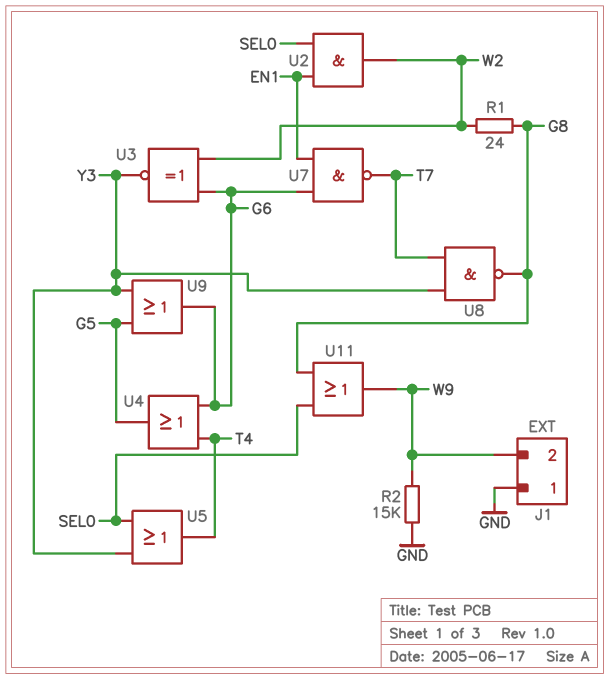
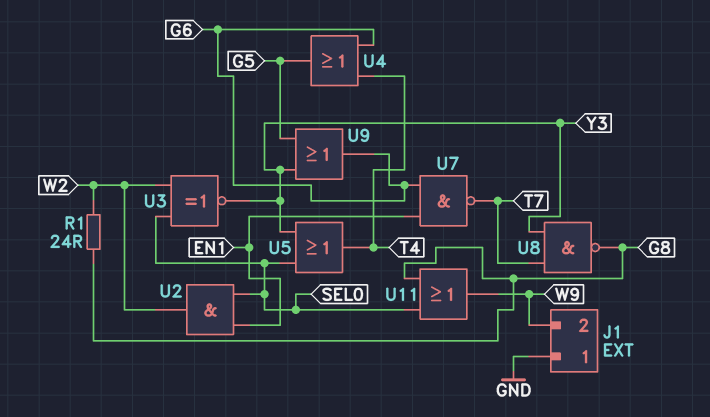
R2: 15k (GND, W9) -> none
U3: XNOR (in G6, in W2, out Y3) -> XNOR (in SEL0, in W2, out Y3)

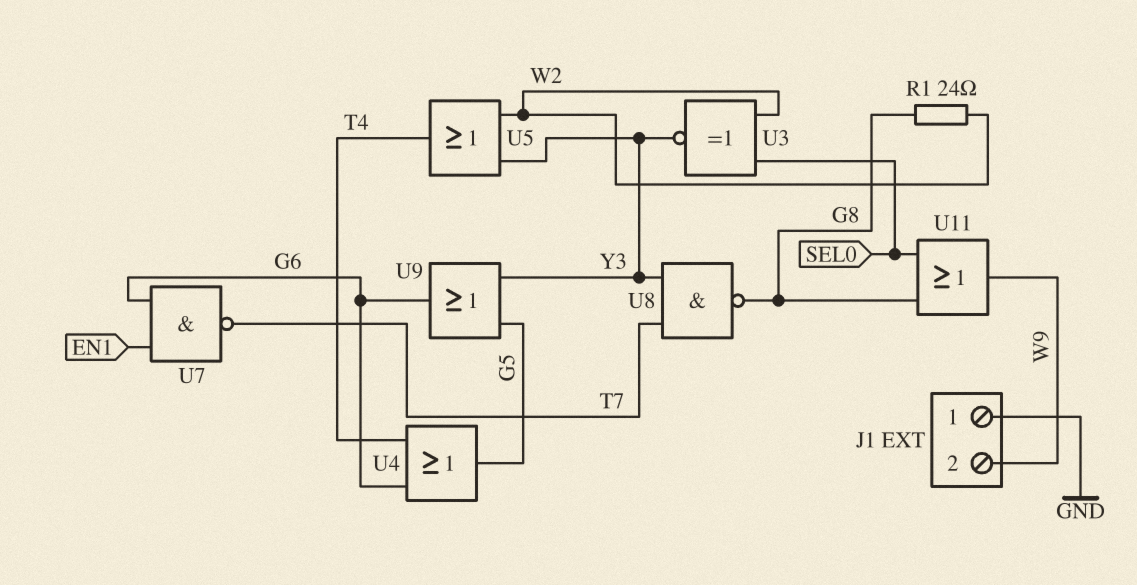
U2: AND (in EN1, in SEL0, out W2) -> none
U5: OR (in SEL0, in Y3, out T4) -> OR (in W2, in Y3, out T4)

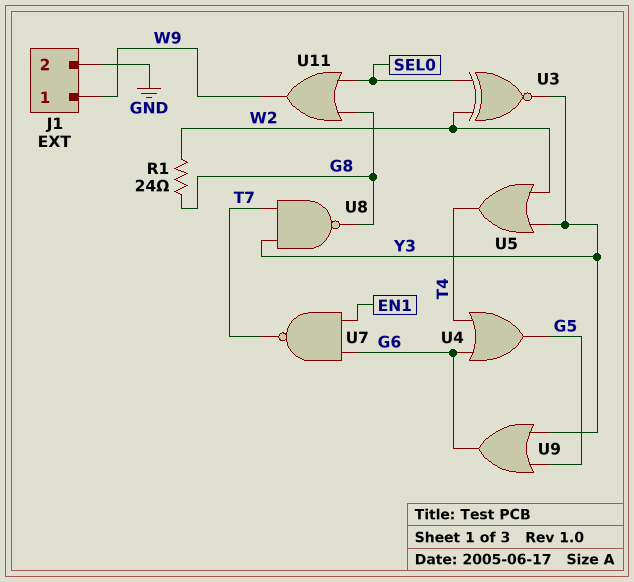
J1 pin 1: GND -> W9
J1 pin 2: W9 -> GND

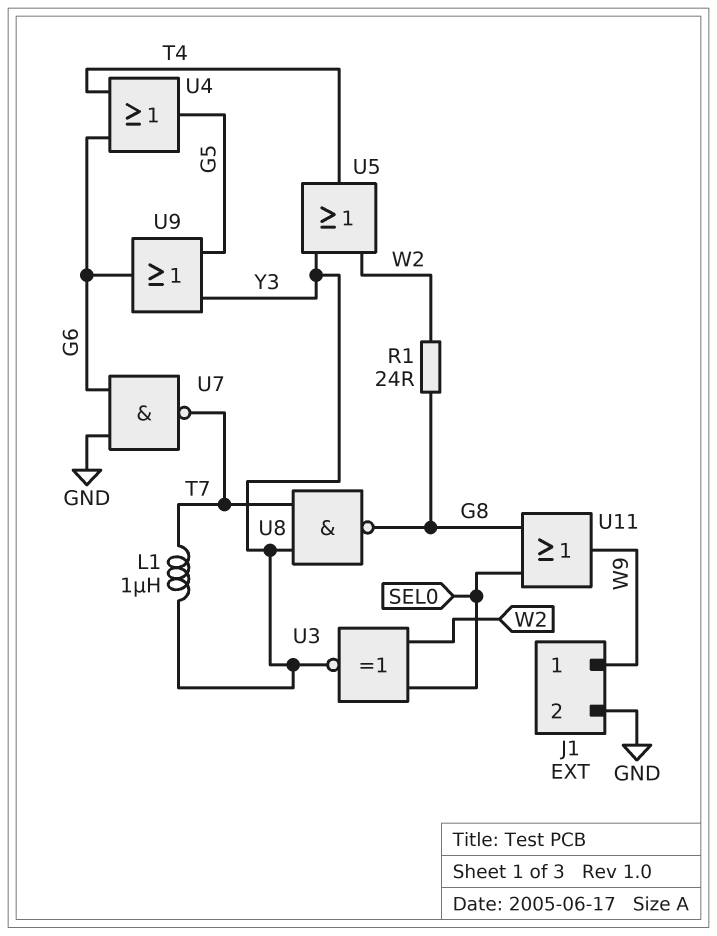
L1: none -> 1uH (T7, Y3)
U7: NAND (in EN1, in G6, out T7) -> NAND (in G6, in GND, out T7)

